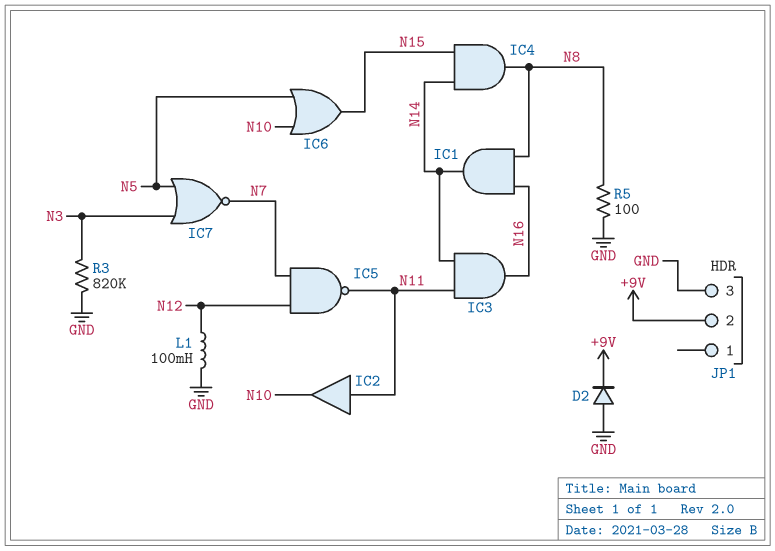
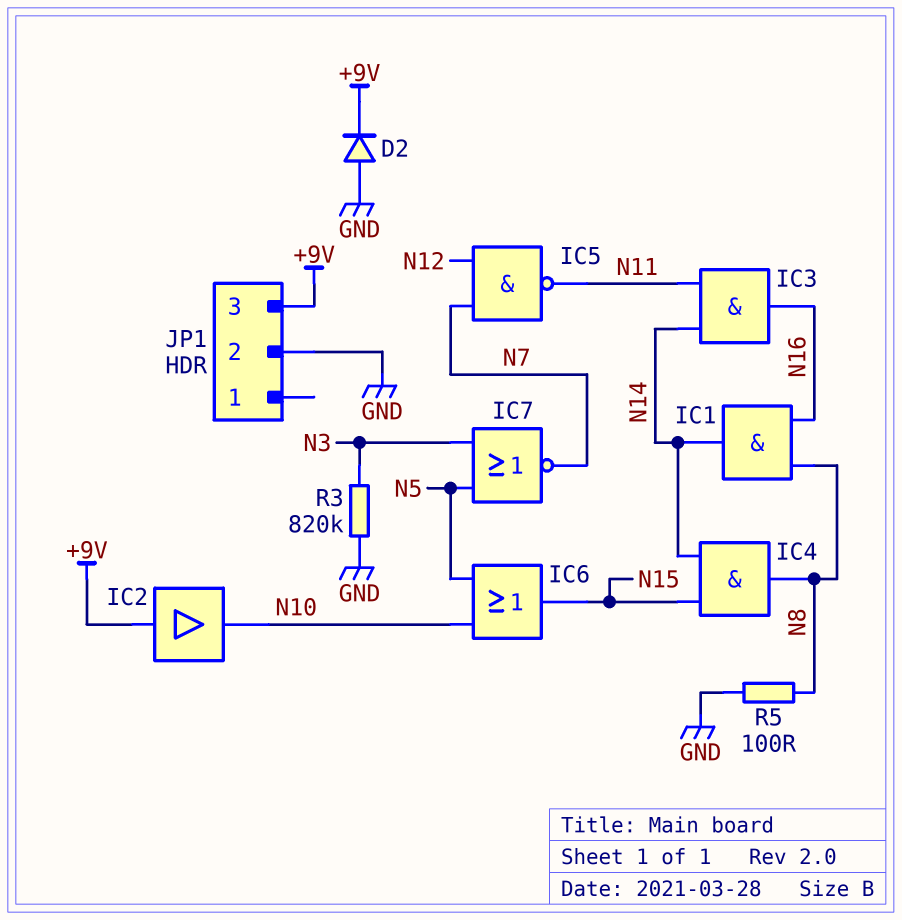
IC2: buffer (in N11, out N10) -> buffer (in +9V, out N10)
JP1 pin 2: +9V -> GND
JP1 pin 3: GND -> +9V
L1: 100mH (GND, N12) -> none

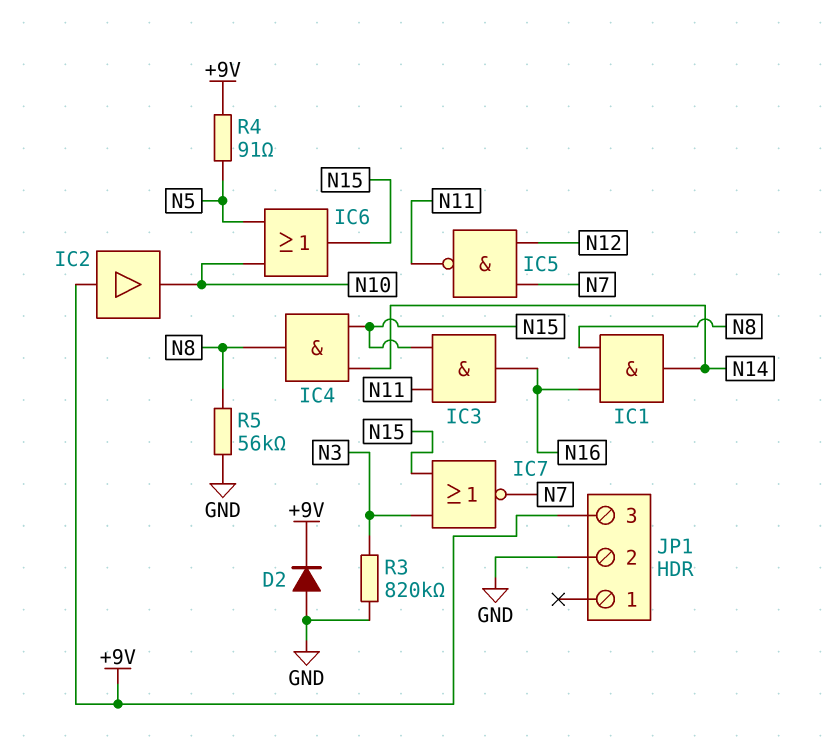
IC3: AND (in N11, in N14, out N16) -> AND (in N11, in N15, out N16)
IC7: NOR (in N3, in N5, out N7) -> NOR (in N3, in N15, out N7)
R4: none -> 91 (+9V, N5)
R5: 100 (GND, N8) -> 56k (GND, N8)

